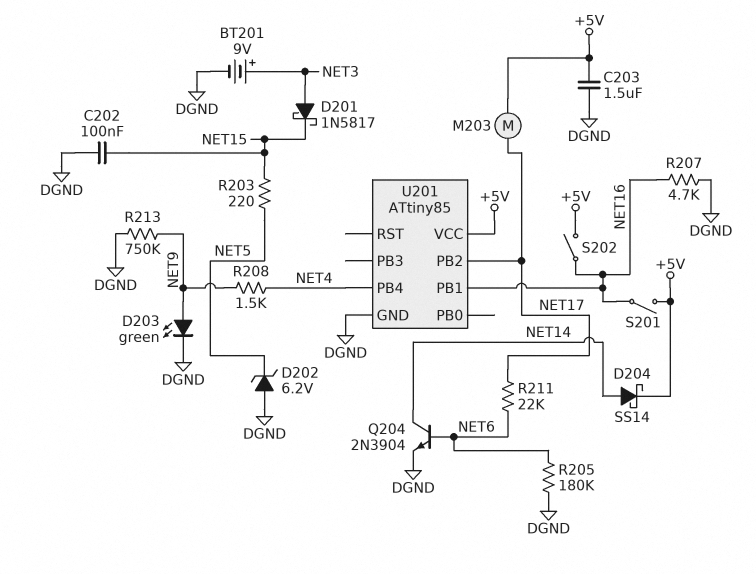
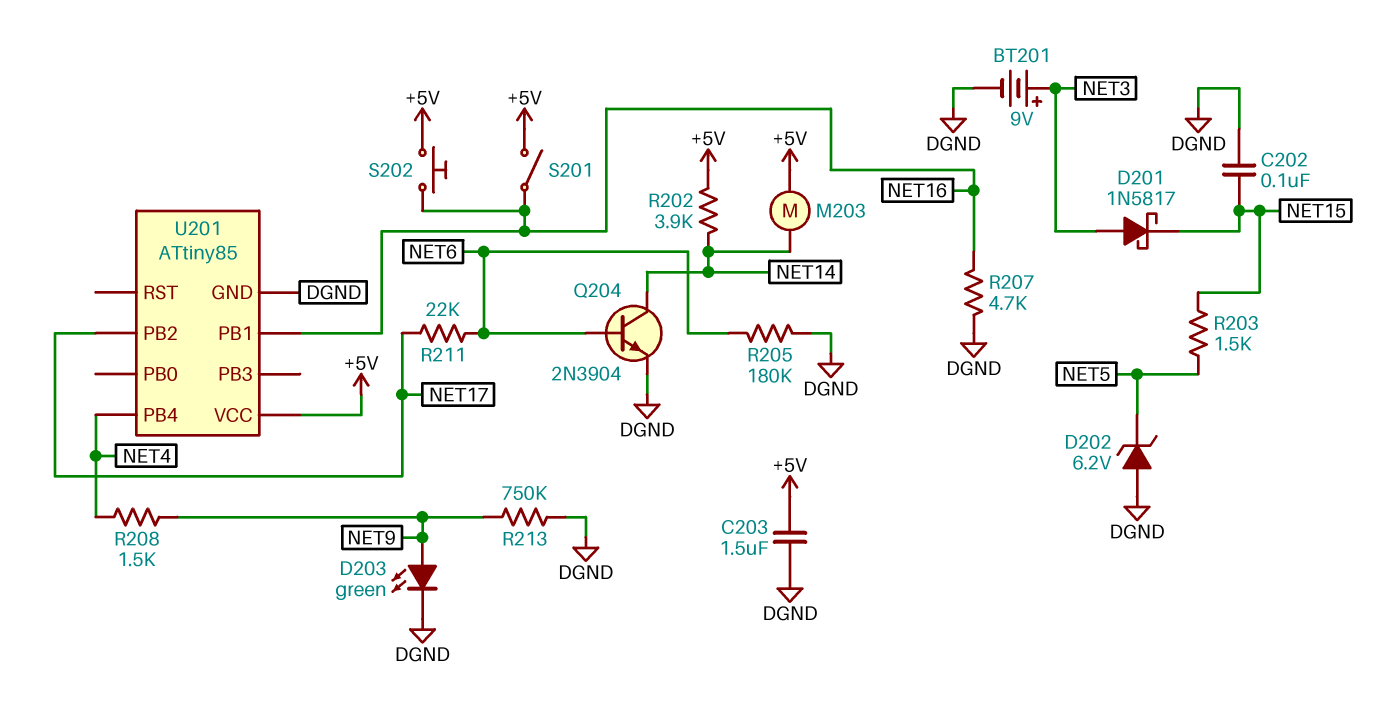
D204: schottky SS14 (A NET14, K +5V) -> none
M203: motor (+5V, NET17) -> motor (+5V, NET14)
R202: none -> 3.9k (+5V, NET14)
R203: 220 (NET5, NET15) -> 1.5k (NET5, NET15)
S202: switch (+5V, NET16) -> button (+5V, NET16)

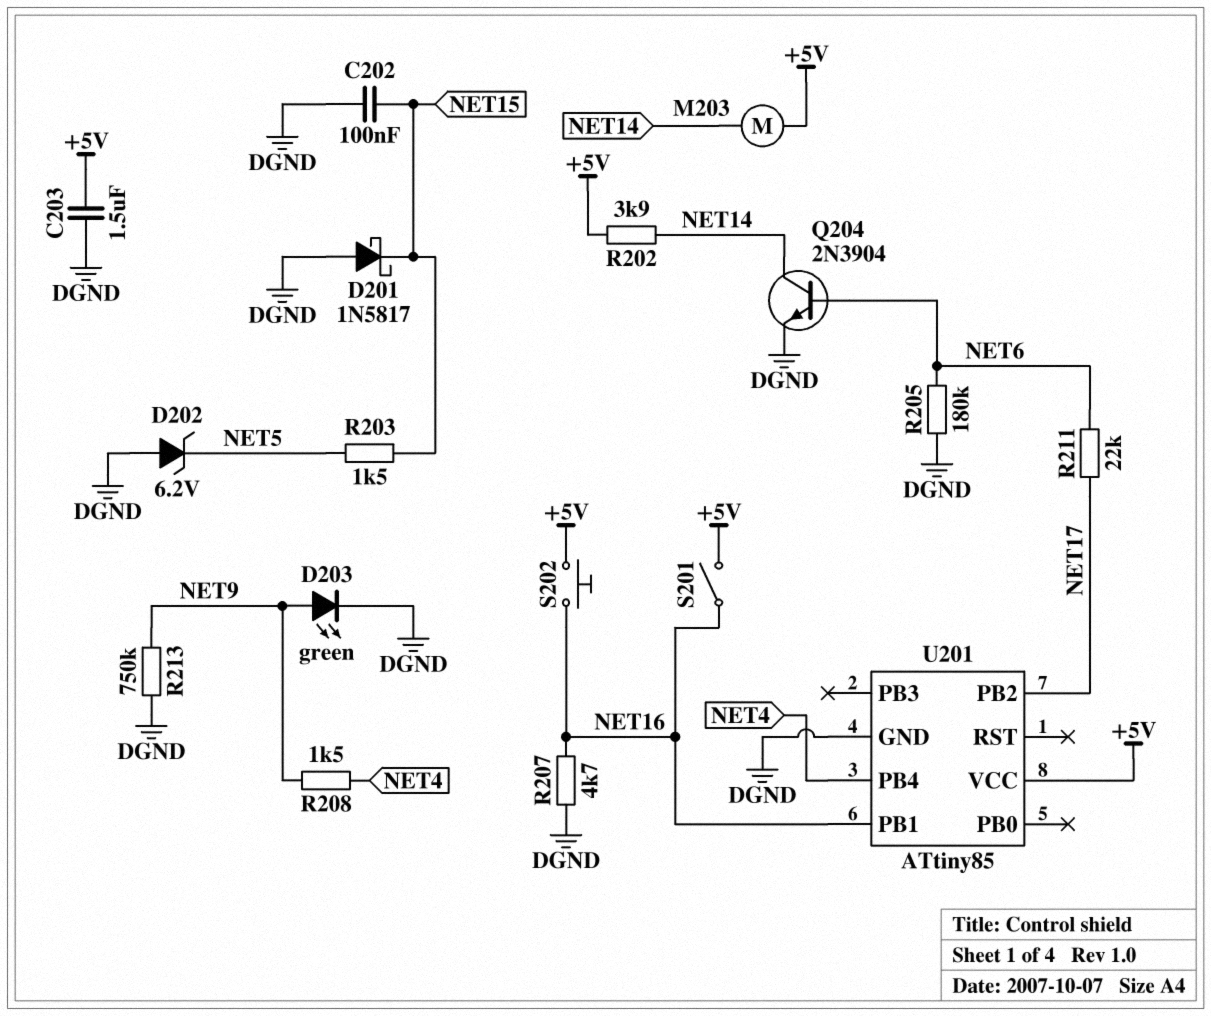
BT201: 9V (plus NET3, minus DGND) -> none
D201: schottky 1N5817 (A NET3, K NET15) -> schottky 1N5817 (A DGND, K NET15)

